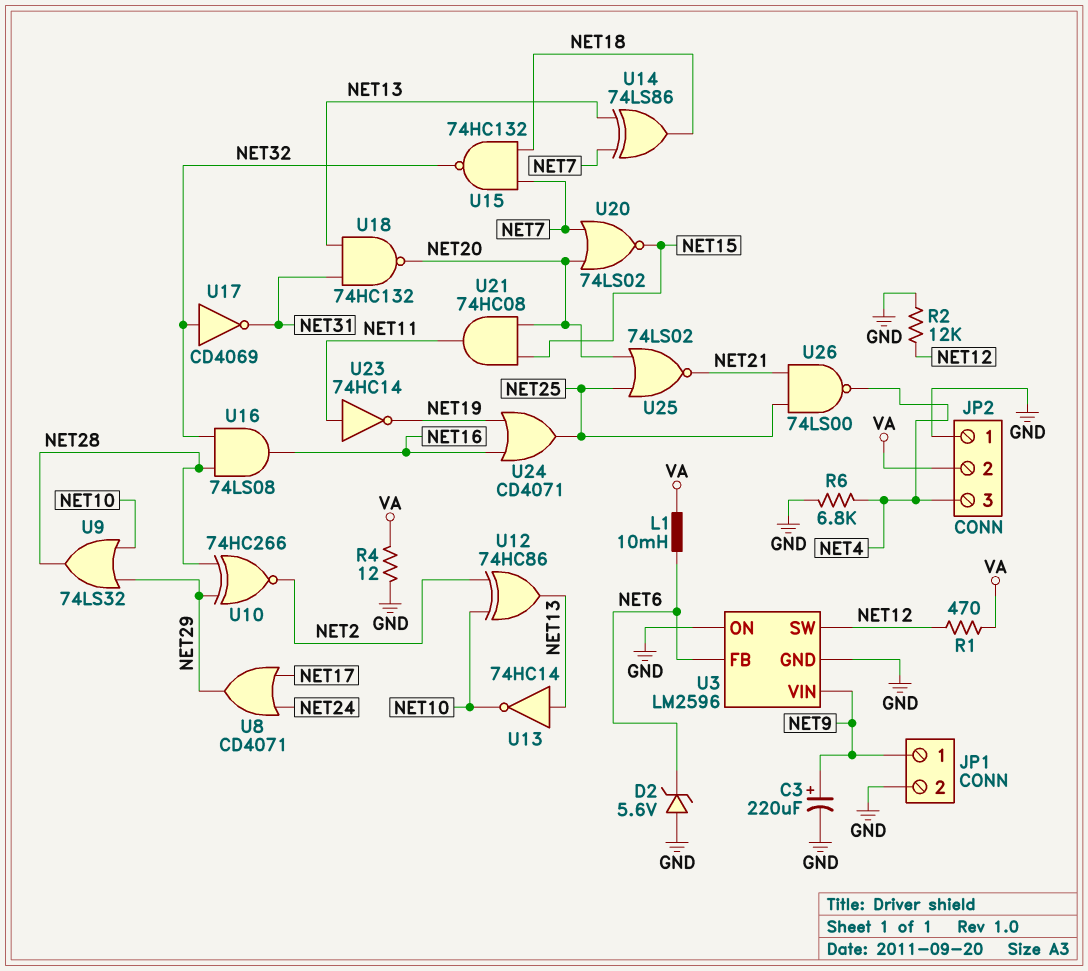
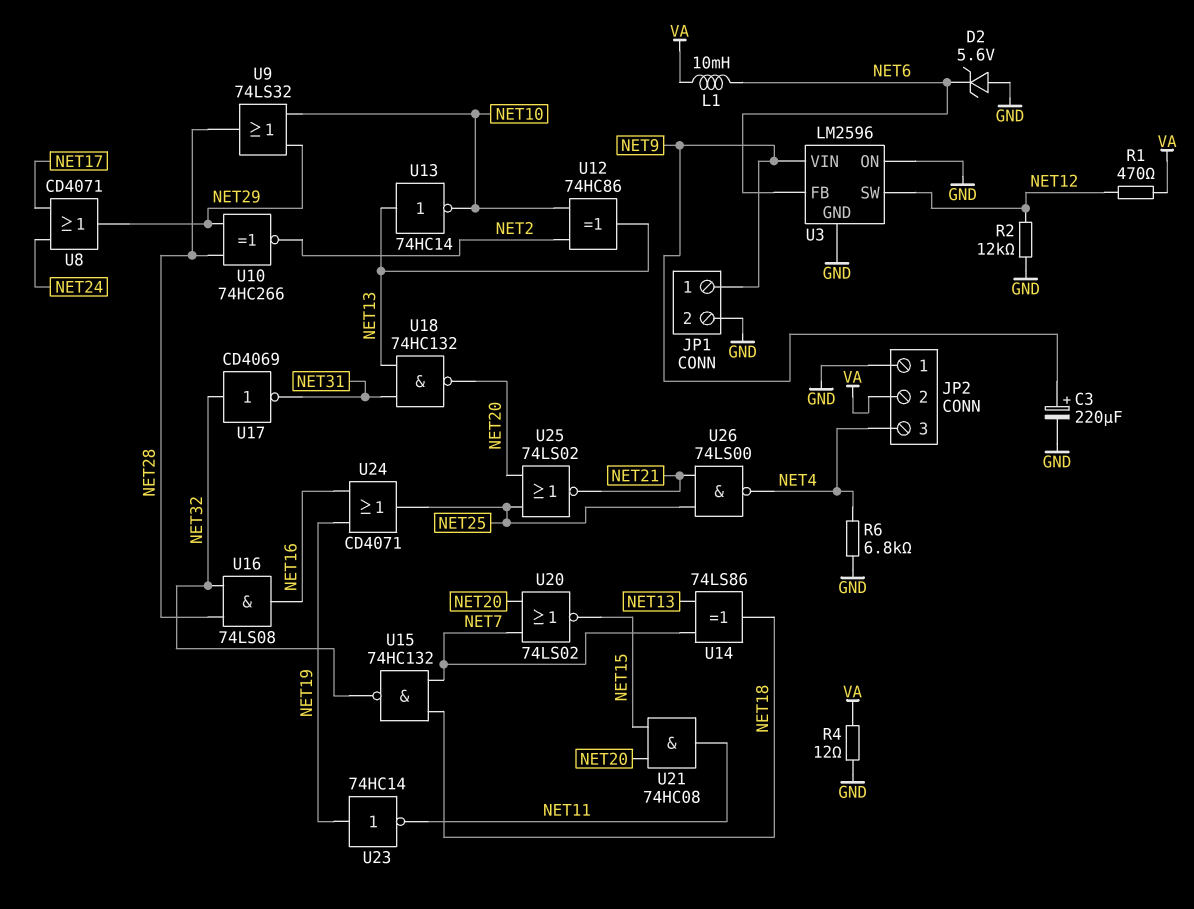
U23: NOT 74HC14 (in NET11, out NET19) -> NOT 74HC14 (in NET19, out NET11)

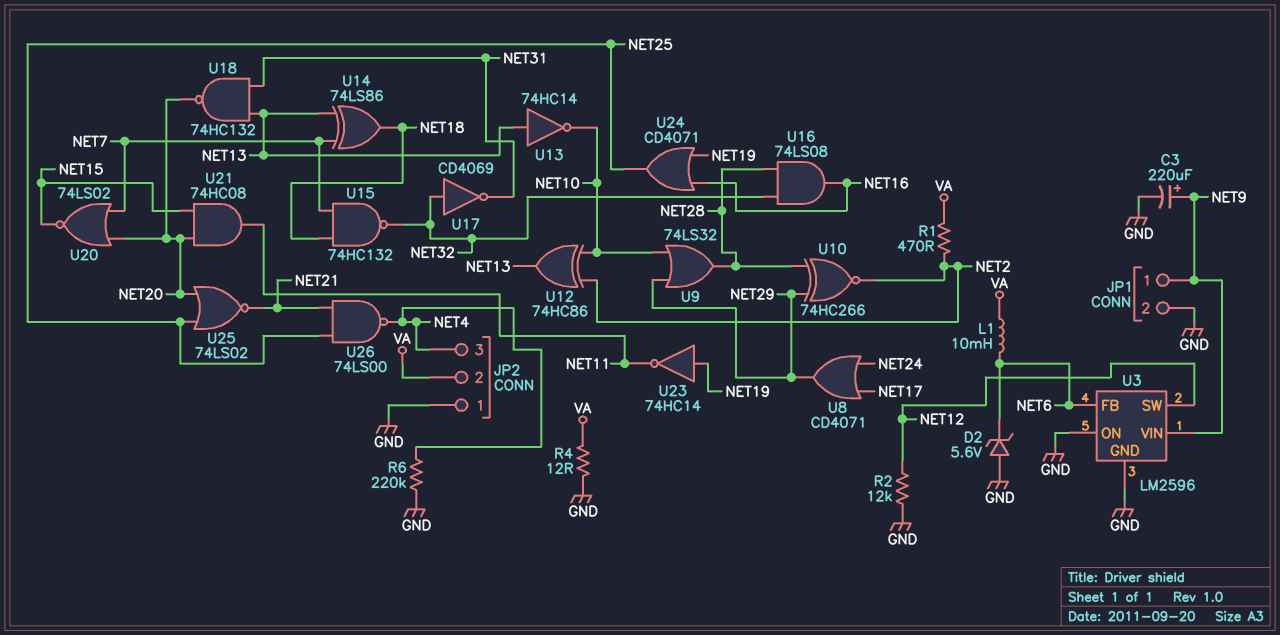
R1: 470 (NET12, VA) -> 470 (NET2, VA)
R6: 6.8k (GND, NET4) -> 220k (GND, NET4)

